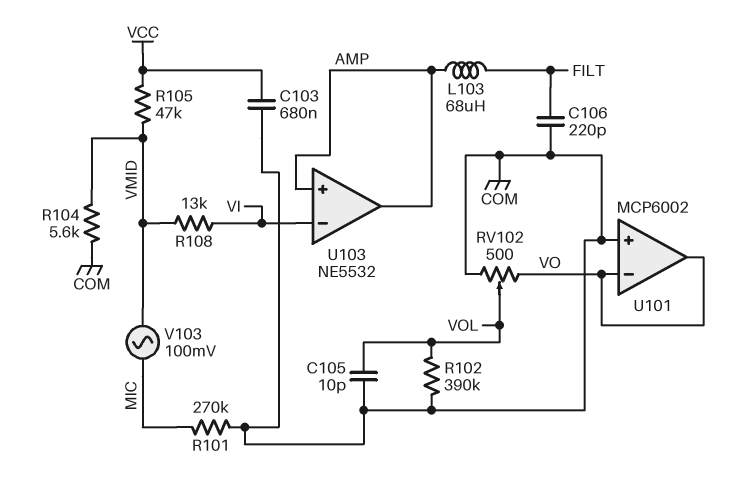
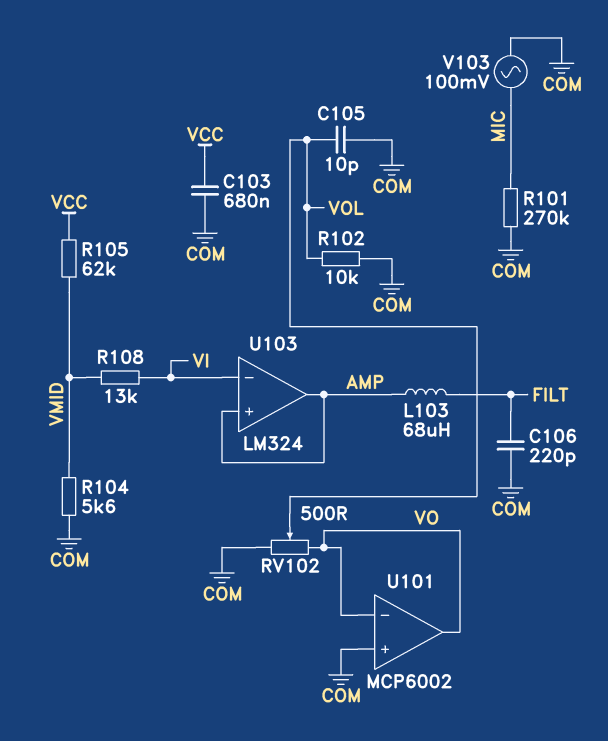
R102: 390k (COM, VOL) -> 10k (COM, VOL)
R105: 47k (VCC, VMID) -> 62k (VCC, VMID)
U103: NE5532 -> LM324
V103: AC 100mV (MIC, VMID) -> AC 100mV (COM, MIC)

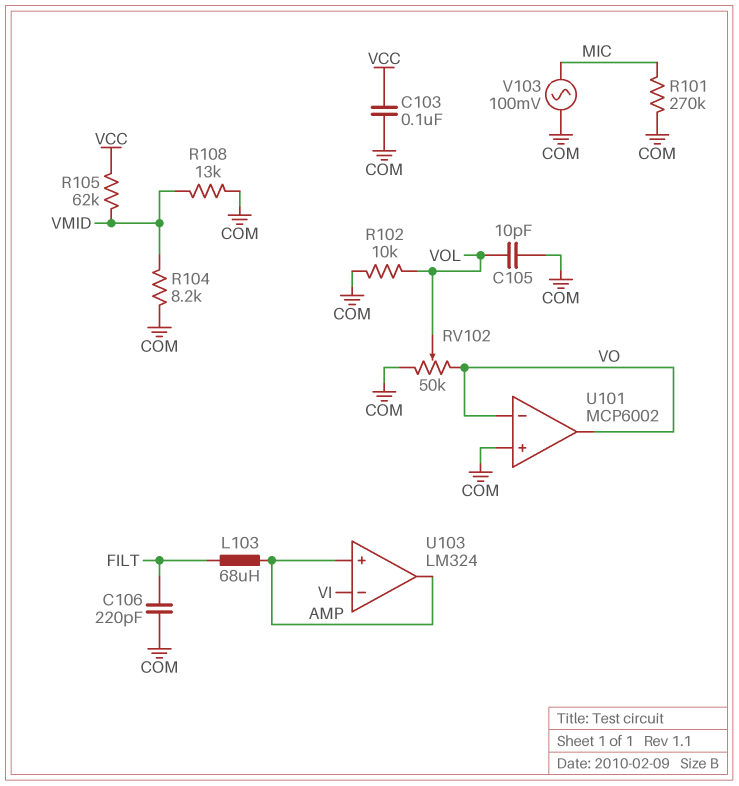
C103: 680nF (COM, VCC) -> 100nF (COM, VCC)
R104: 5.6k (COM, VMID) -> 8.2k (COM, VMID)
R108: 13k (VI, VMID) -> 13k (COM, VMID)
RV102: 500 (COM, VO, wiper VOL) -> 50k (COM, VO, wiper VOL)

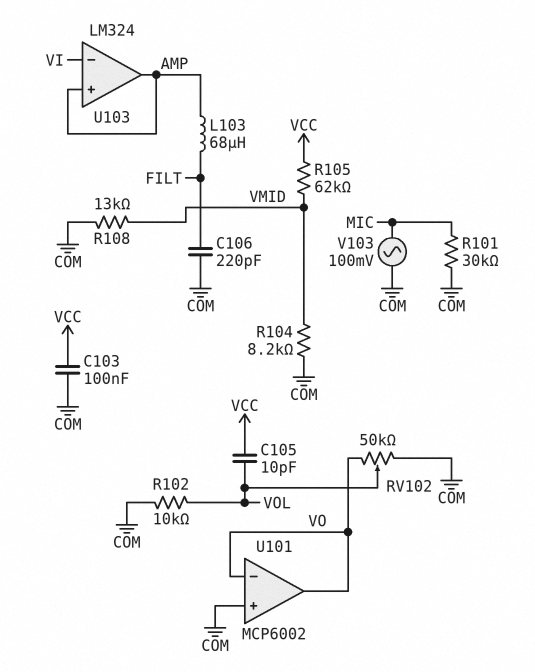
C105: 10pF (COM, VOL) -> 10pF (VCC, VOL)
R101: 270k (COM, MIC) -> 30k (COM, MIC)

